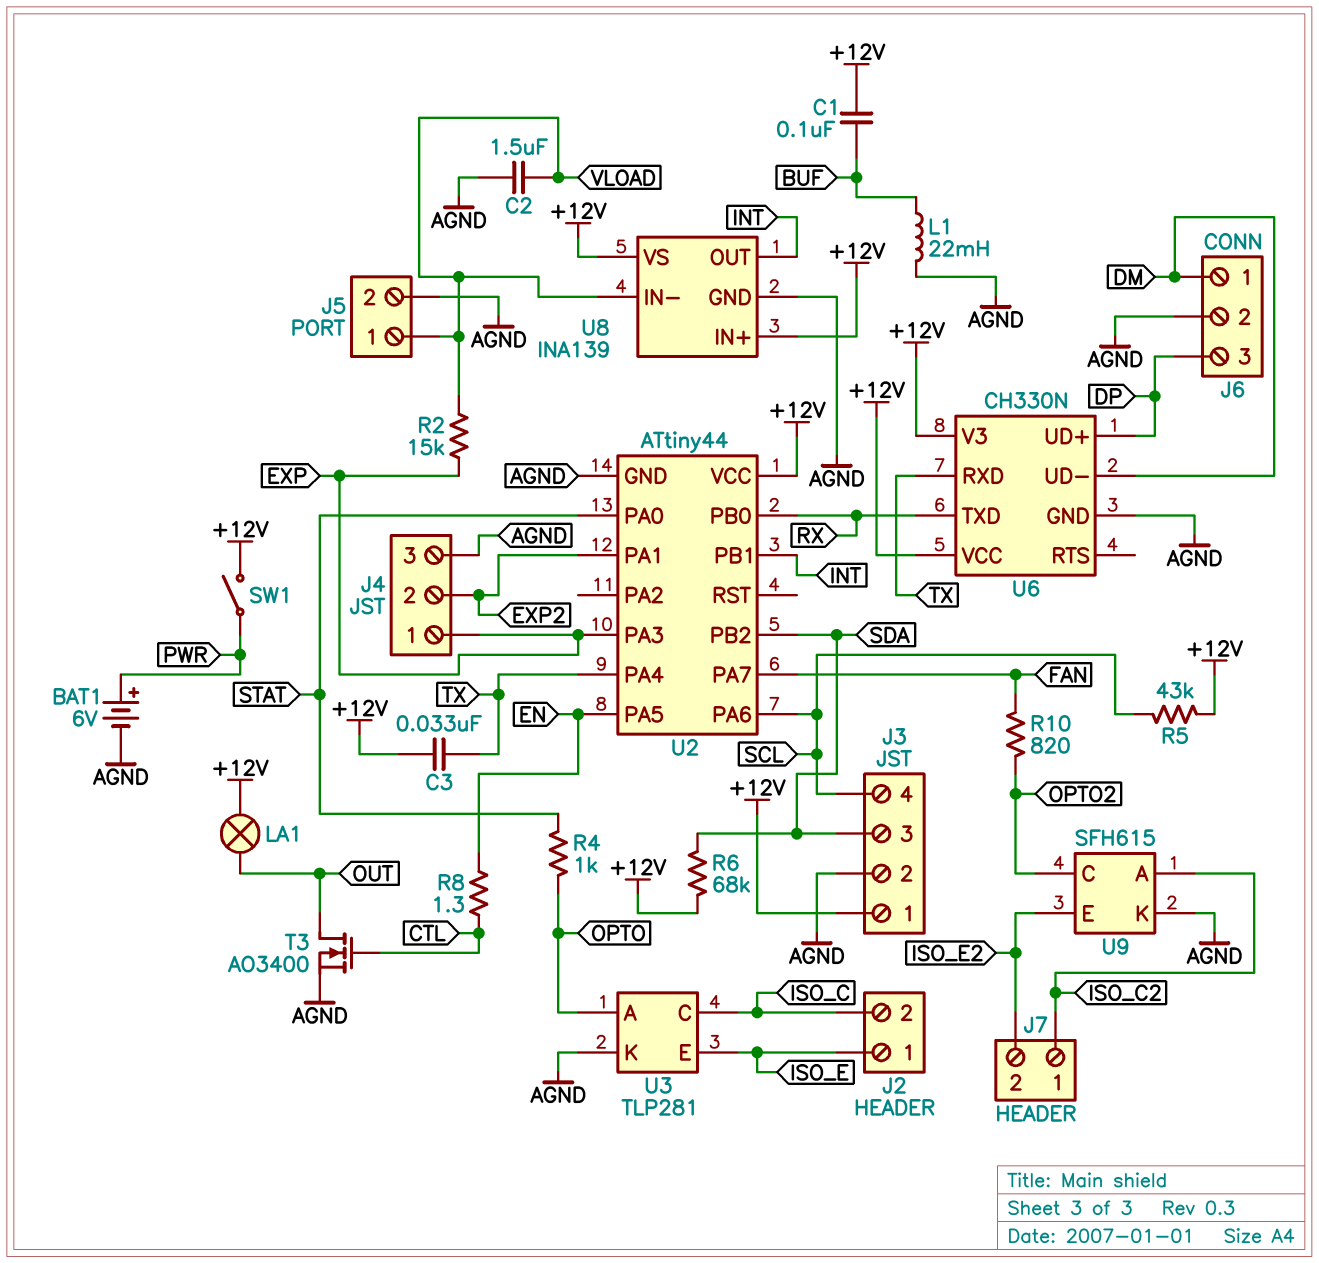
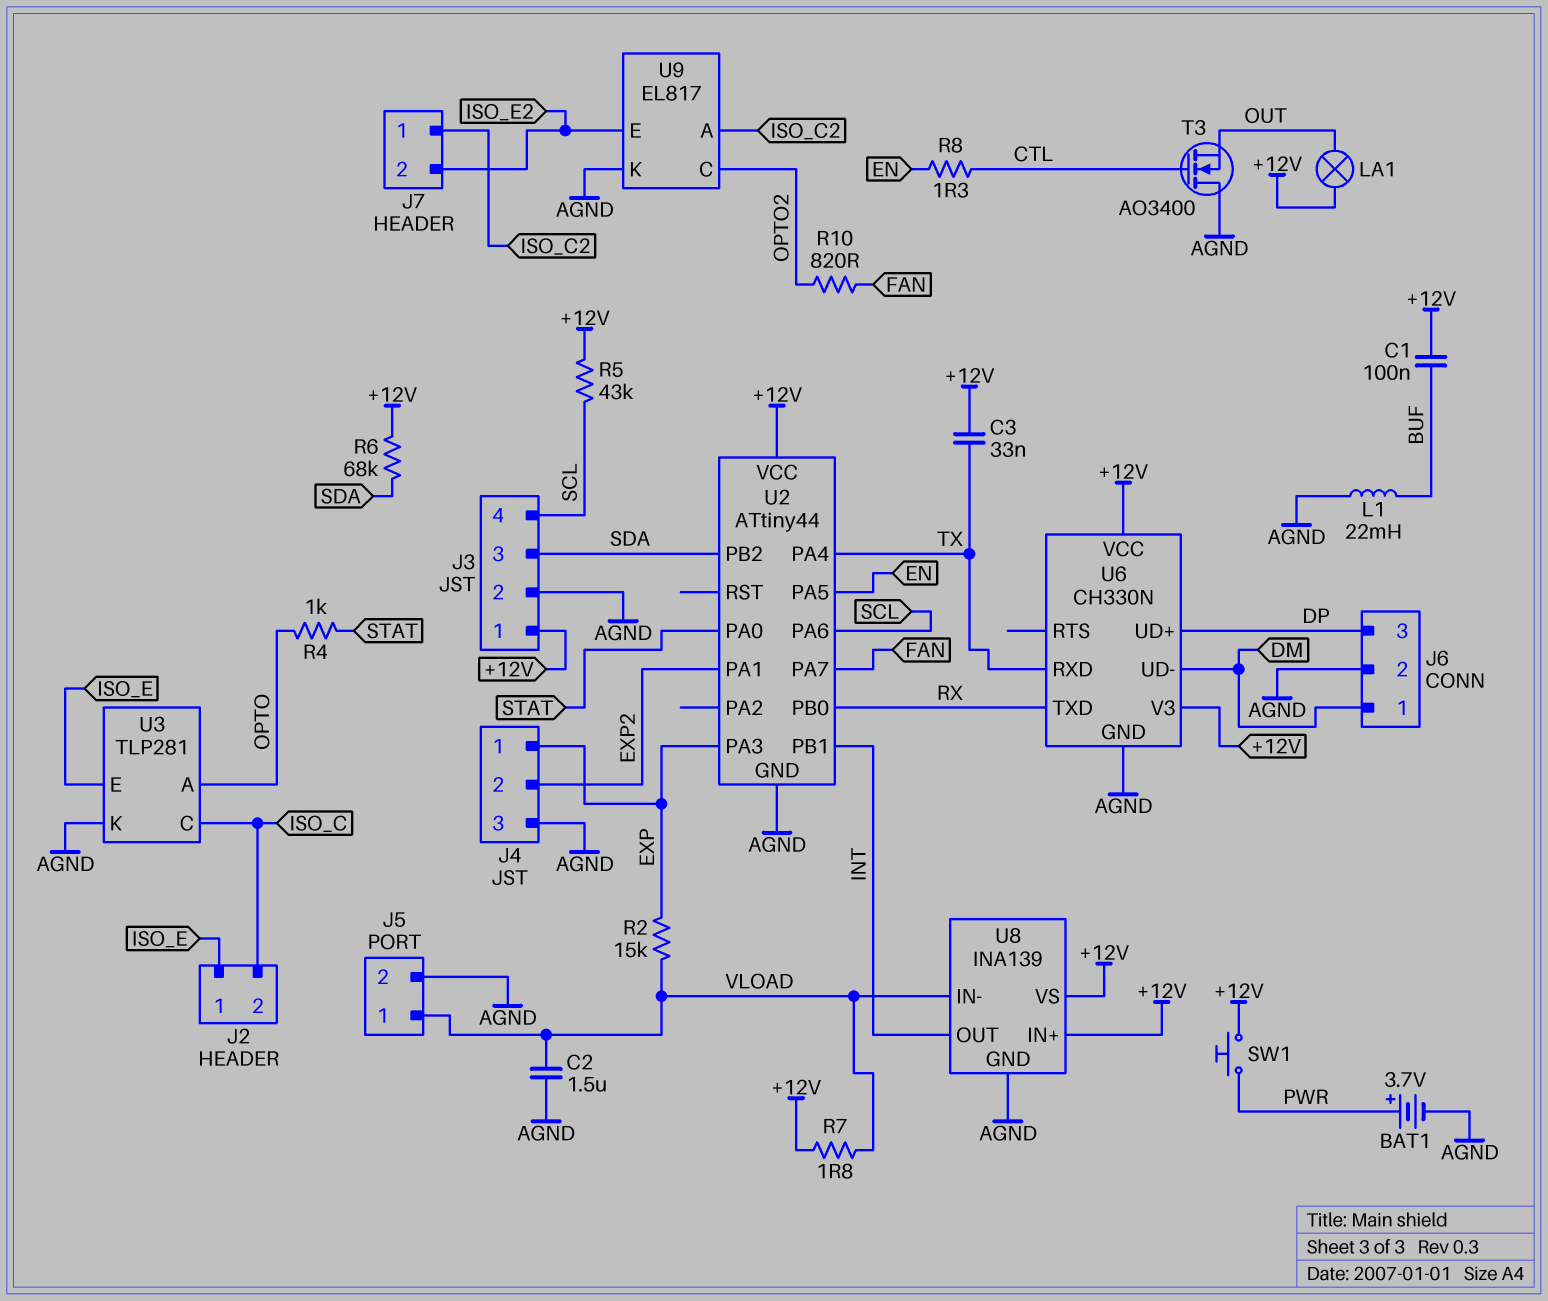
BAT1: 6V (plus PWR, minus AGND) -> 3.7V (plus PWR, minus AGND)
R7: none -> 1.8 (+12V, VLOAD)
SW1: switch (+12V, PWR) -> button (+12V, PWR)
T3: NMOS AO3400 (G CTL, D OUT, S AGND) -> NMOS AO3400 (G CTL, D AGND, S OUT)
U9: SFH615 -> EL817

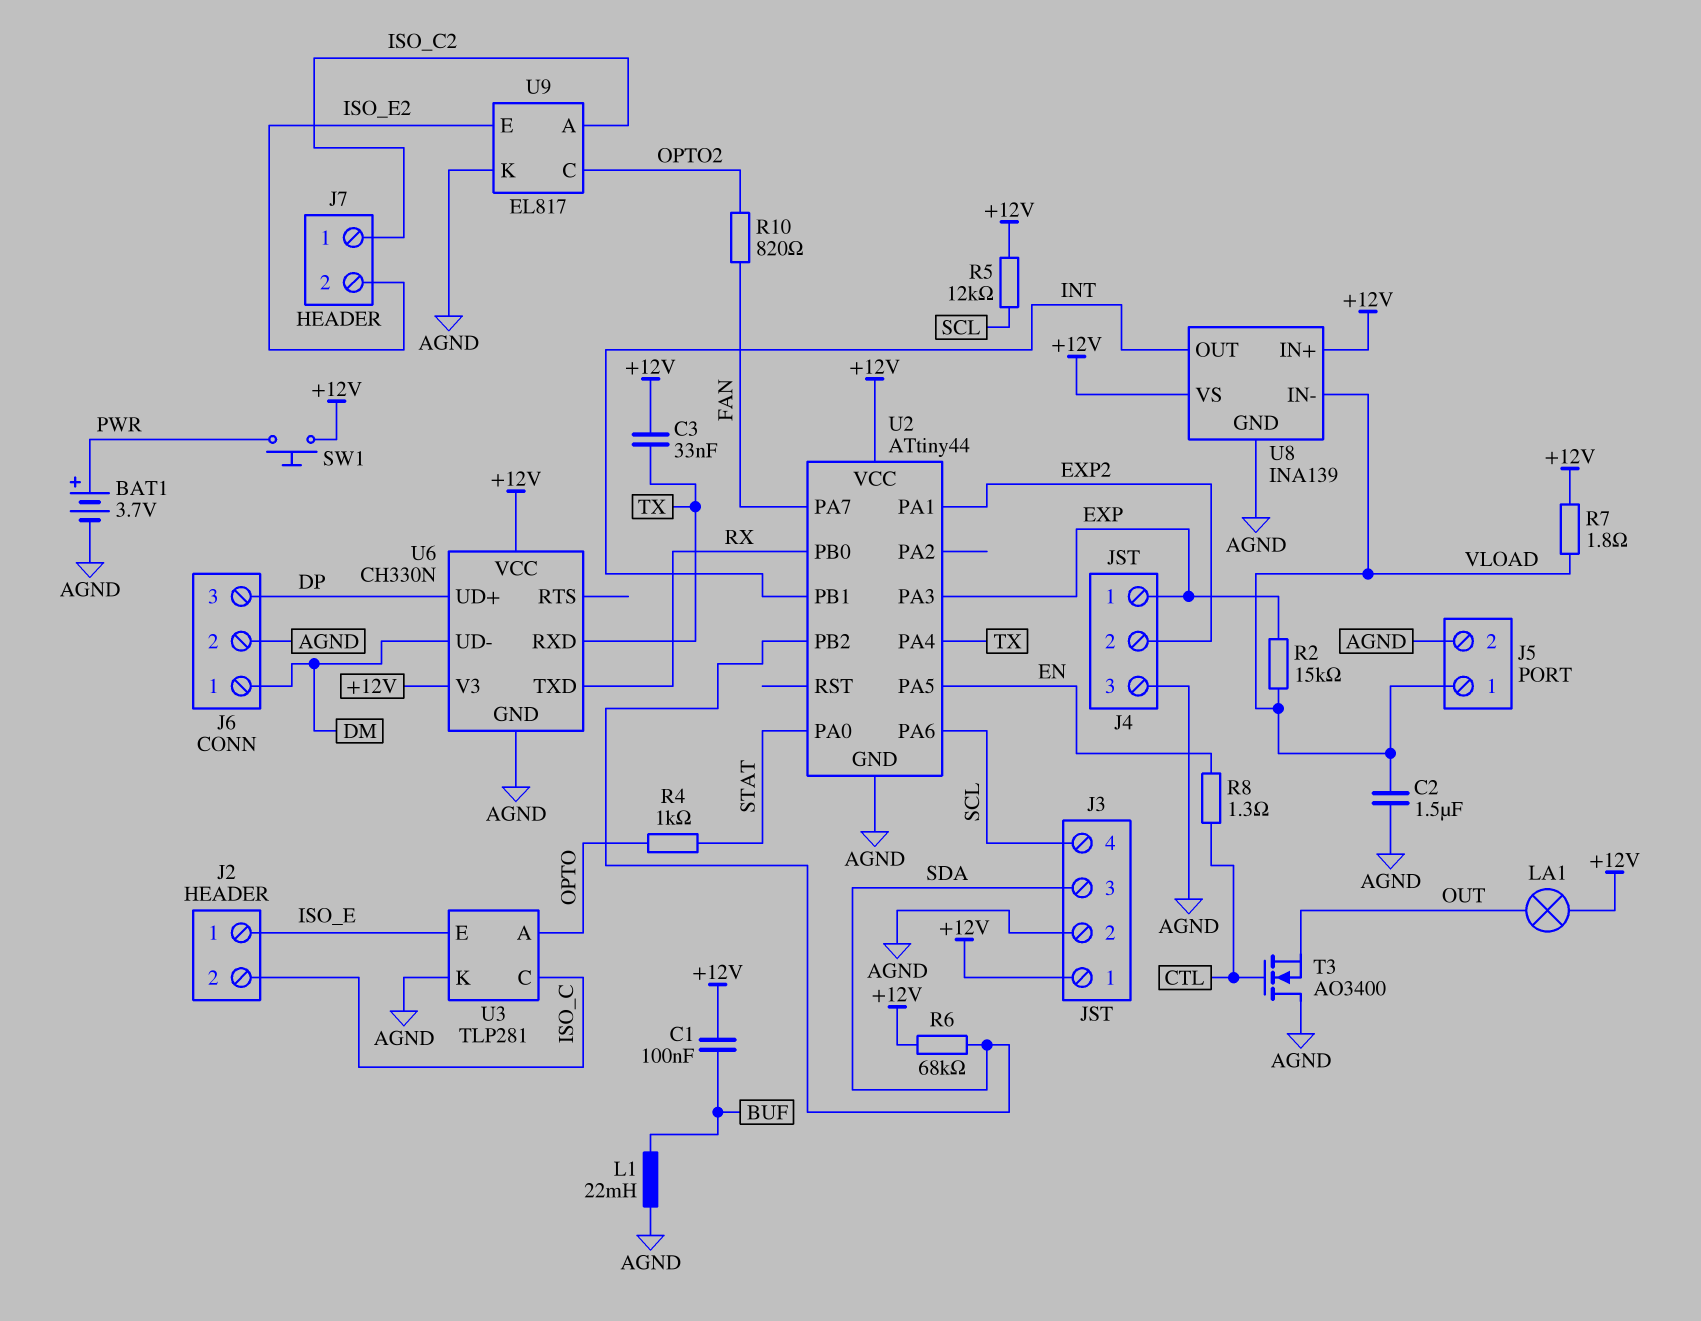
R5: 43k (+12V, SCL) -> 12k (+12V, SCL)

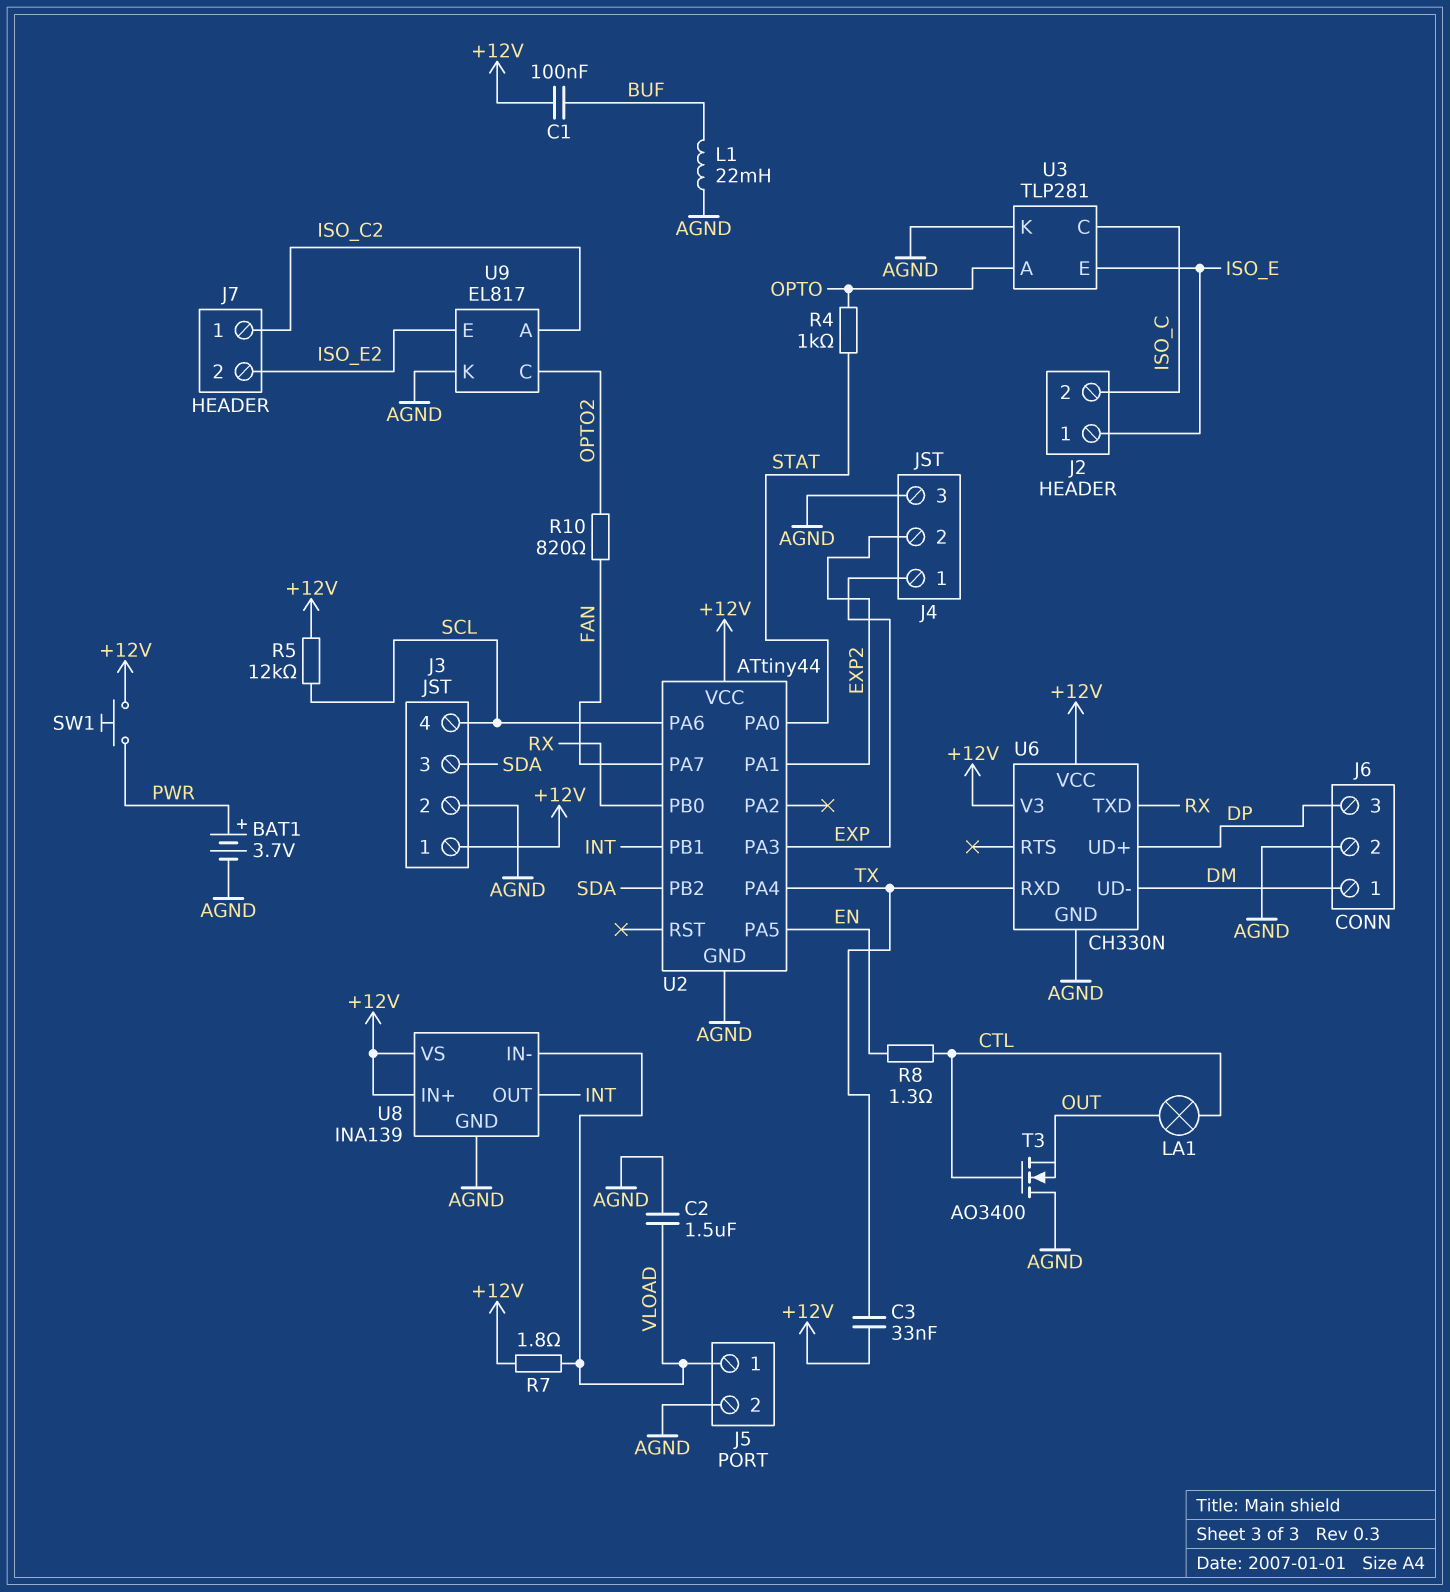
LA1: lamp (+12V, OUT) -> lamp (CTL, OUT)
R2: 15k (EXP, VLOAD) -> none
R6: 68k (+12V, SDA) -> none

